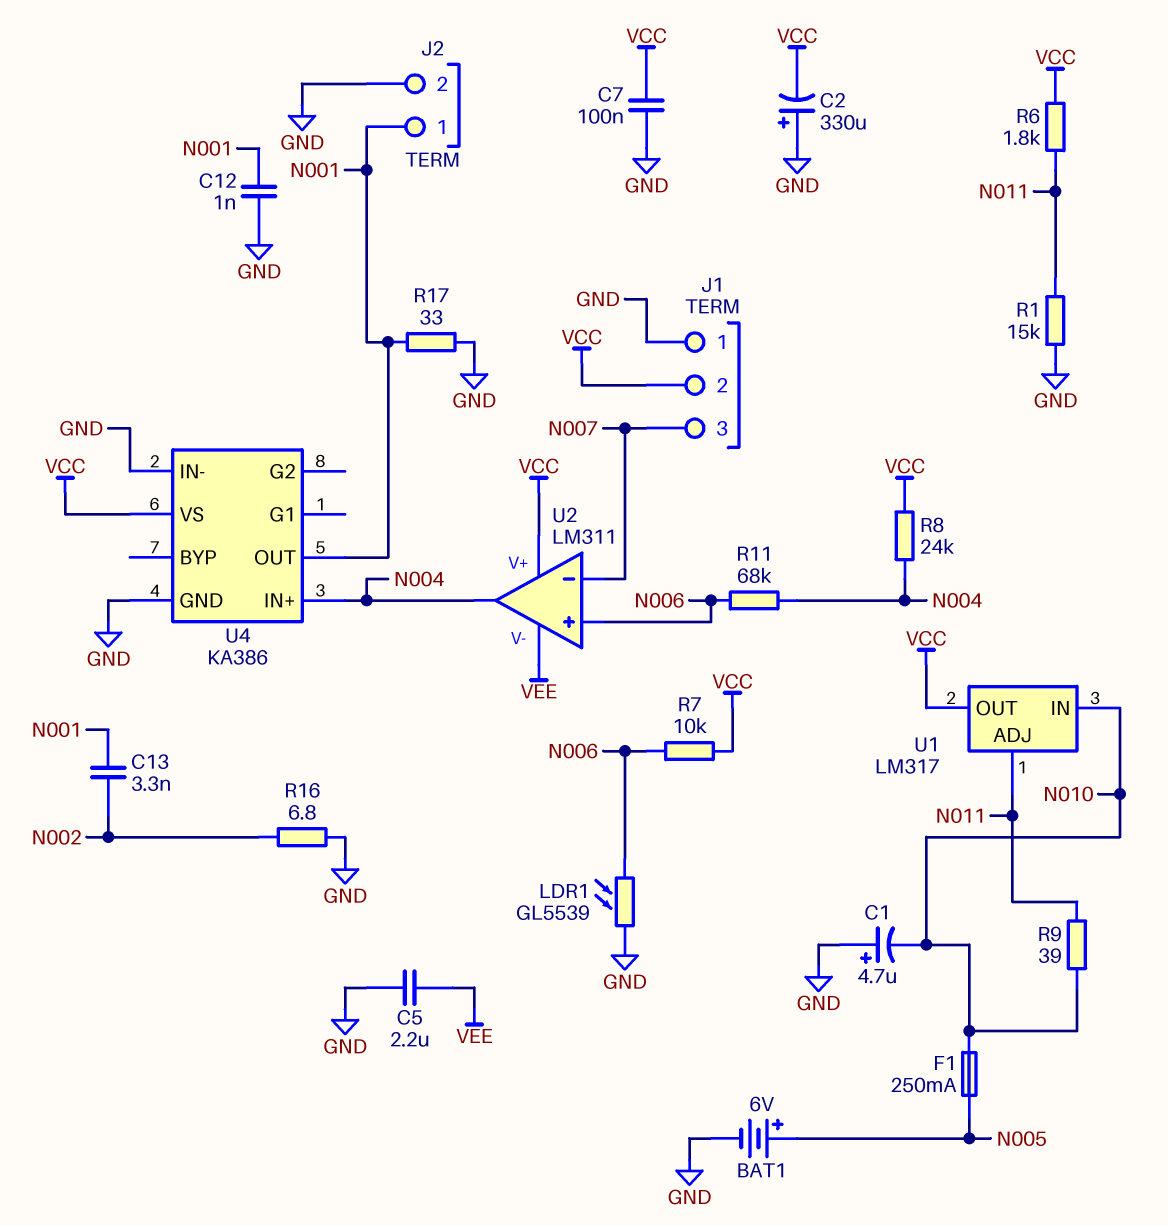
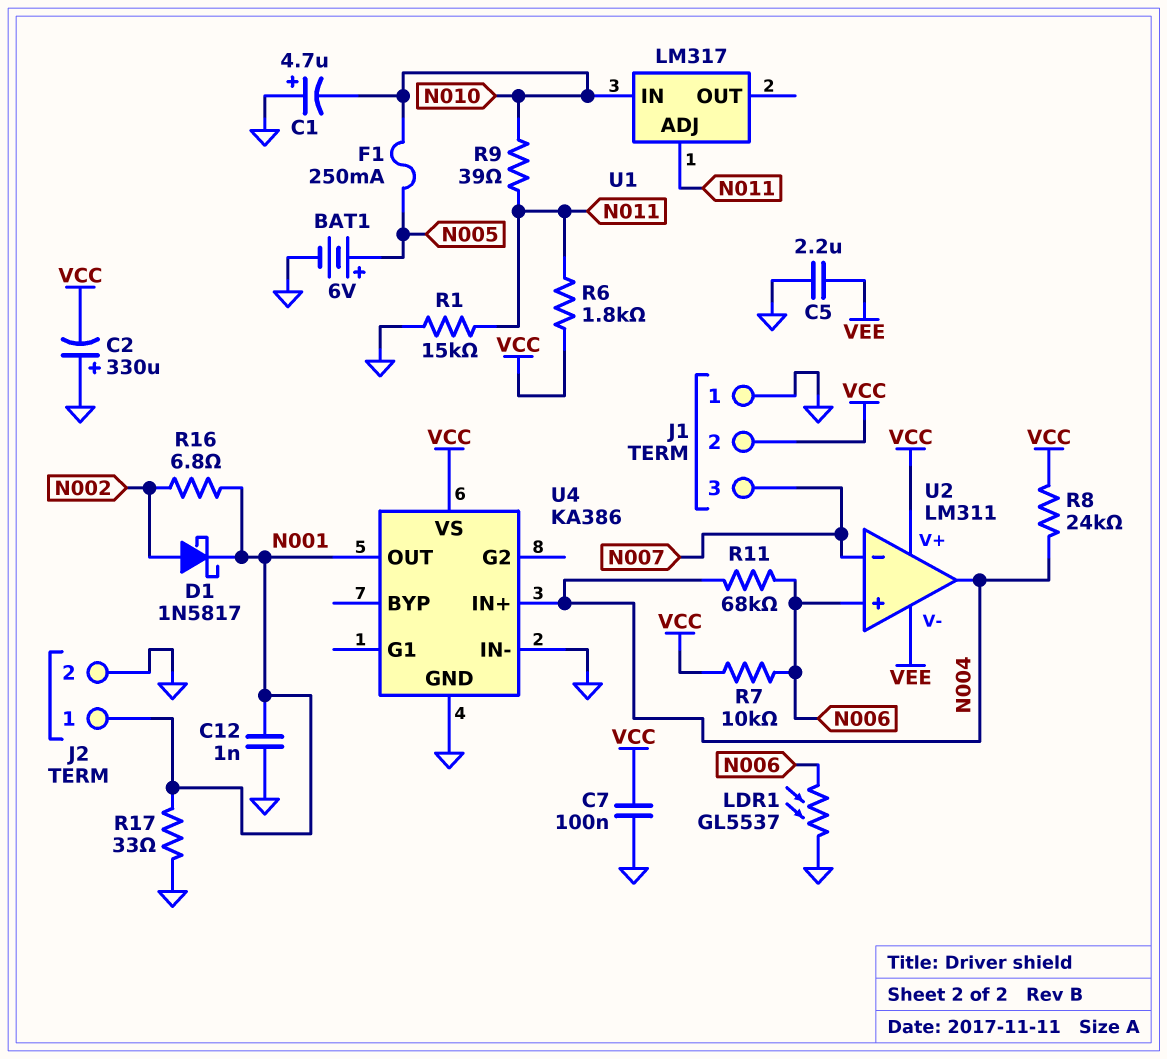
C13: 3.3nF (N001, N002) -> none
D1: none -> schottky 1N5817 (A N002, K N001)
LDR1: GL5539 (GND, N006) -> GL5537 (GND, N006)
R16: 6.8 (GND, N002) -> 6.8 (N001, N002)
U1 pin OUT: VCC -> none

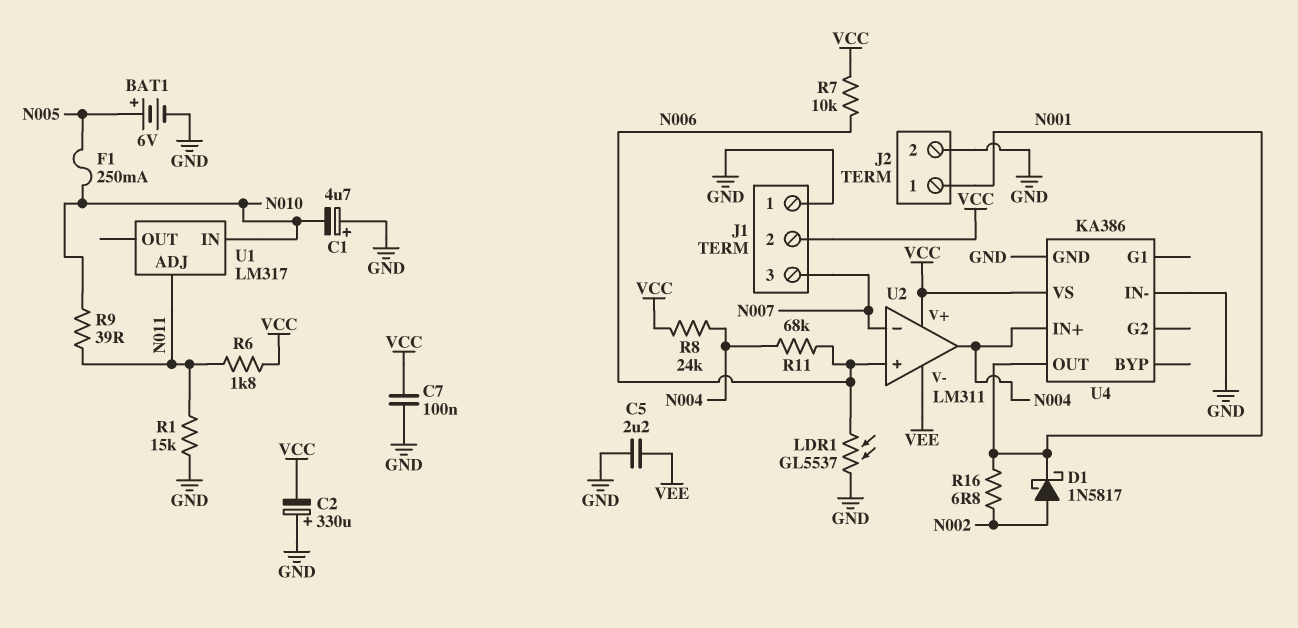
C12: 1nF (GND, N001) -> none
R17: 33 (GND, N001) -> none

